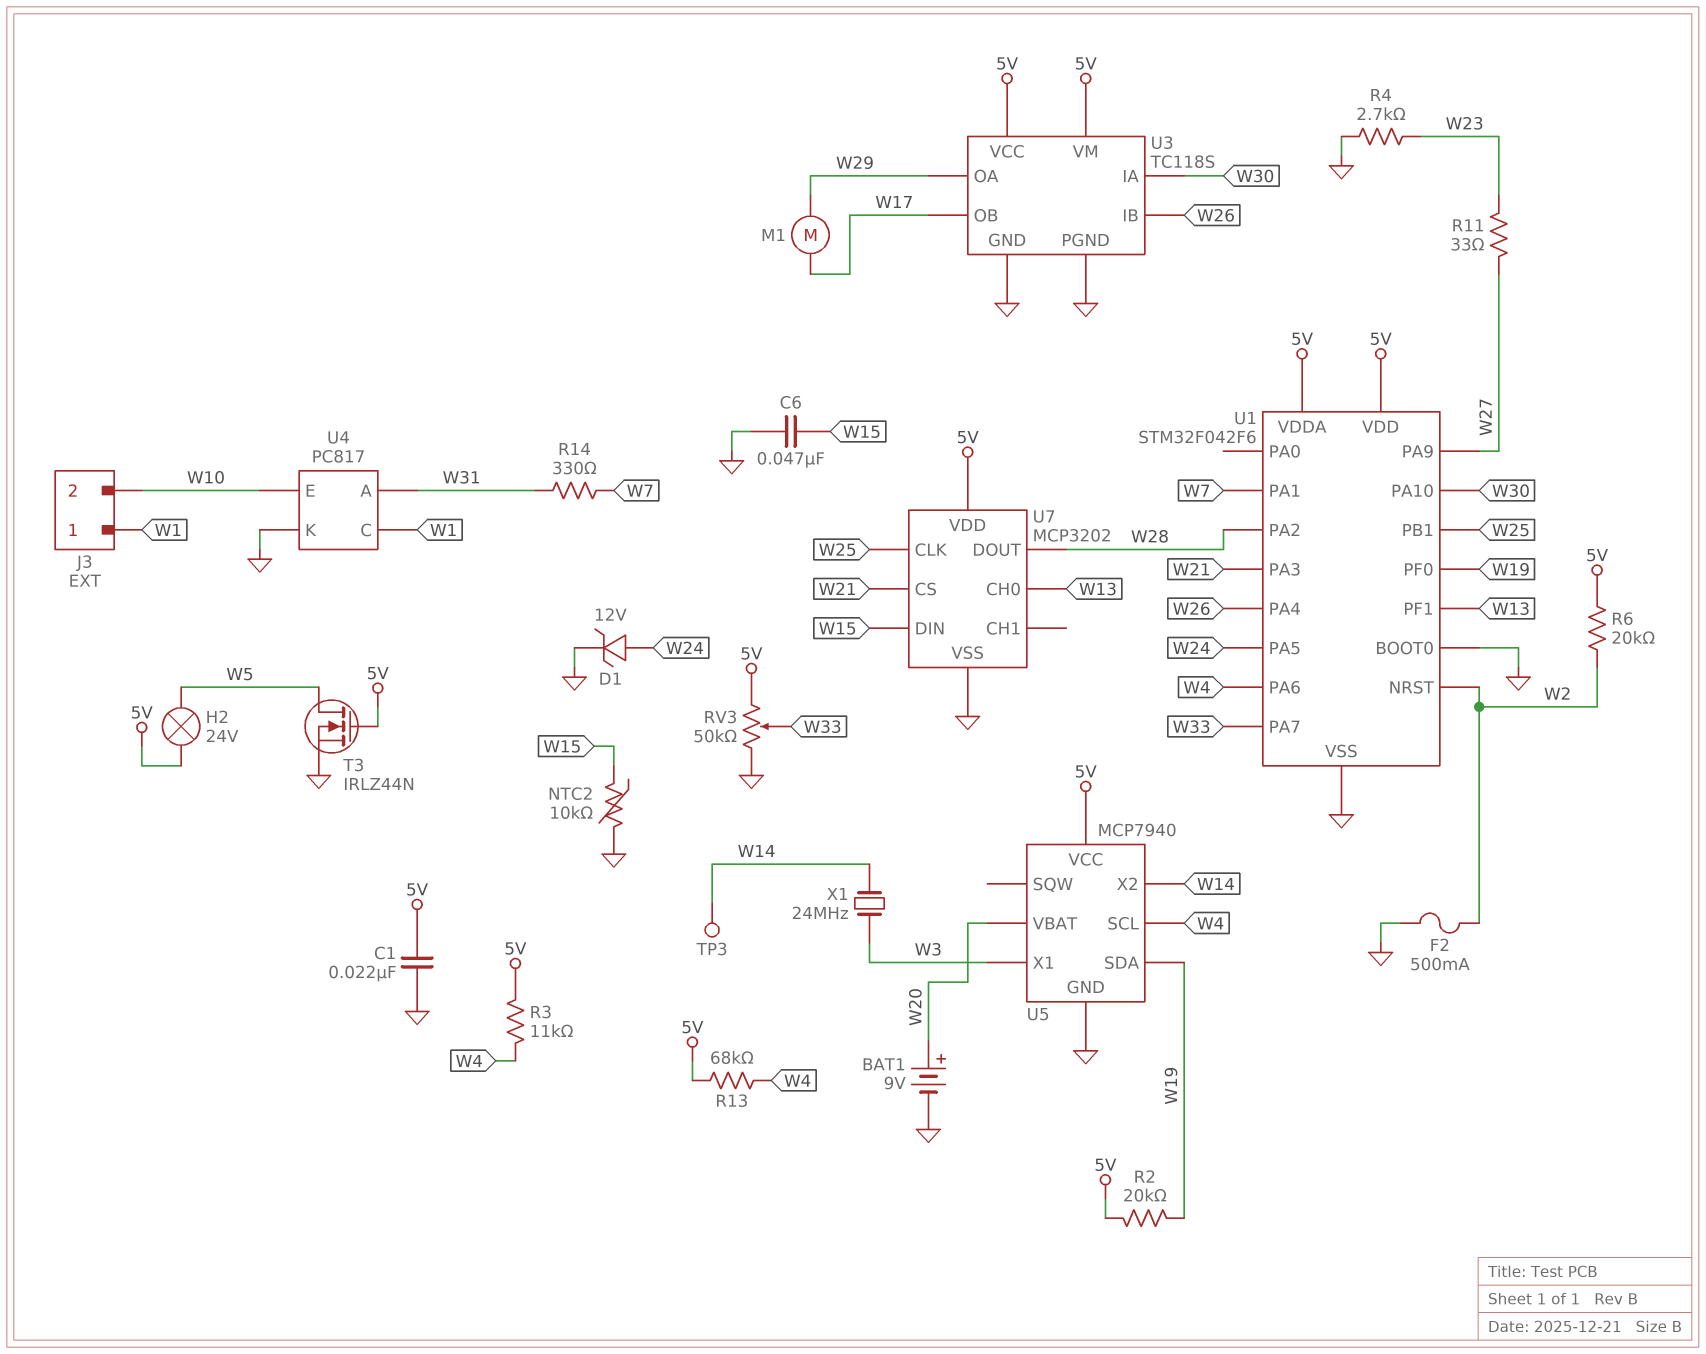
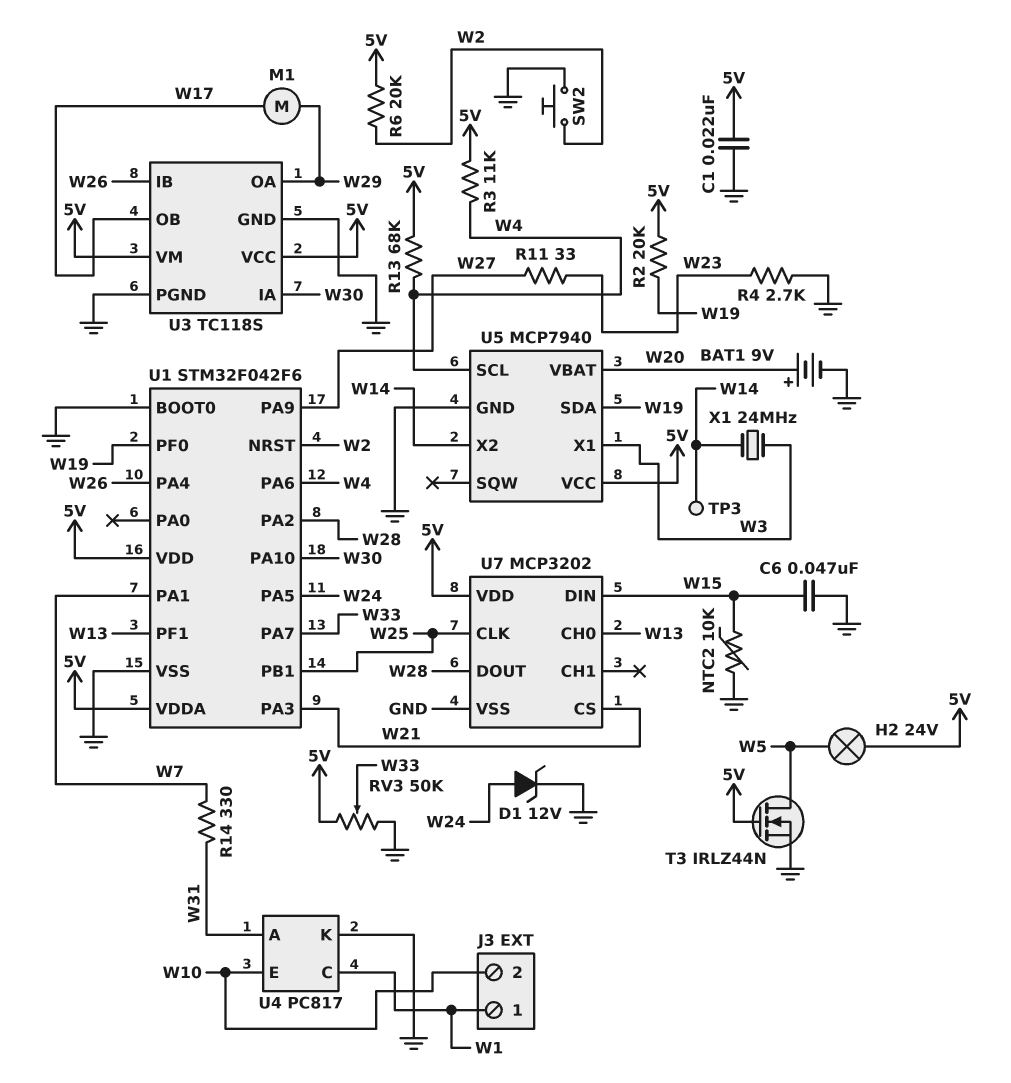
F2: 500mA (GND, W2) -> none
SW2: none -> button (GND, W2)

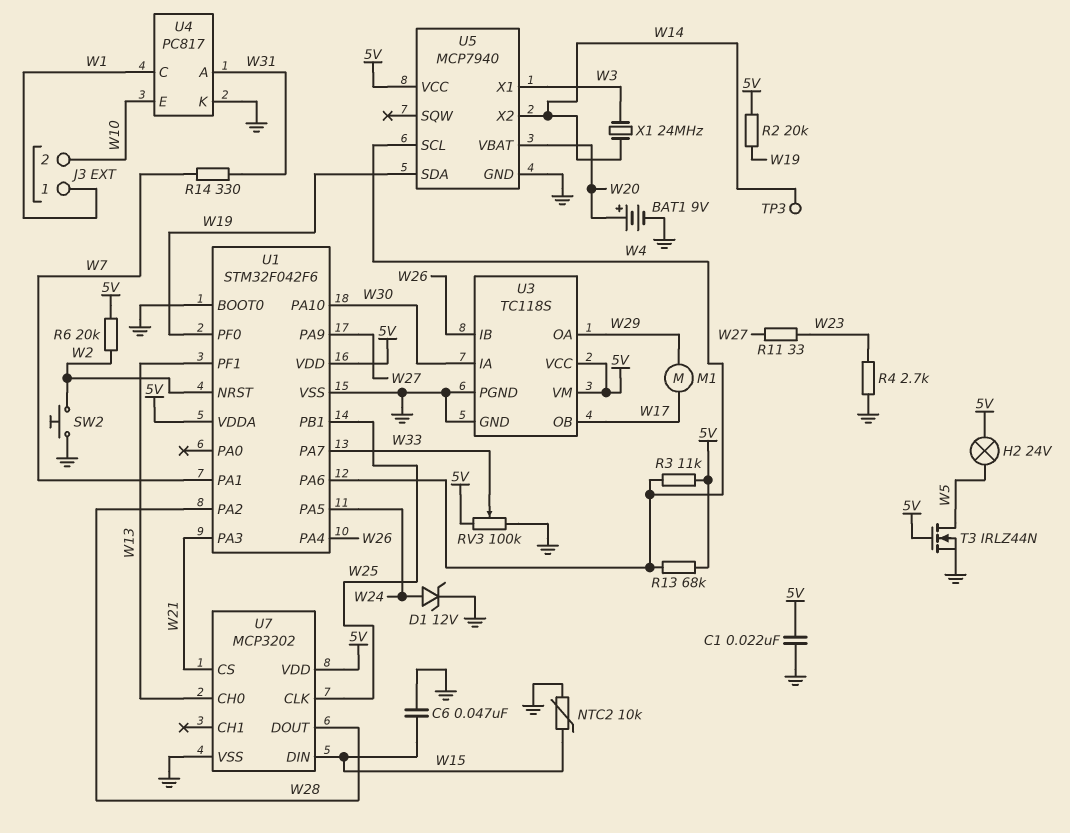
RV3: 50k (5V, GND, wiper W33) -> 100k (5V, GND, wiper W33)

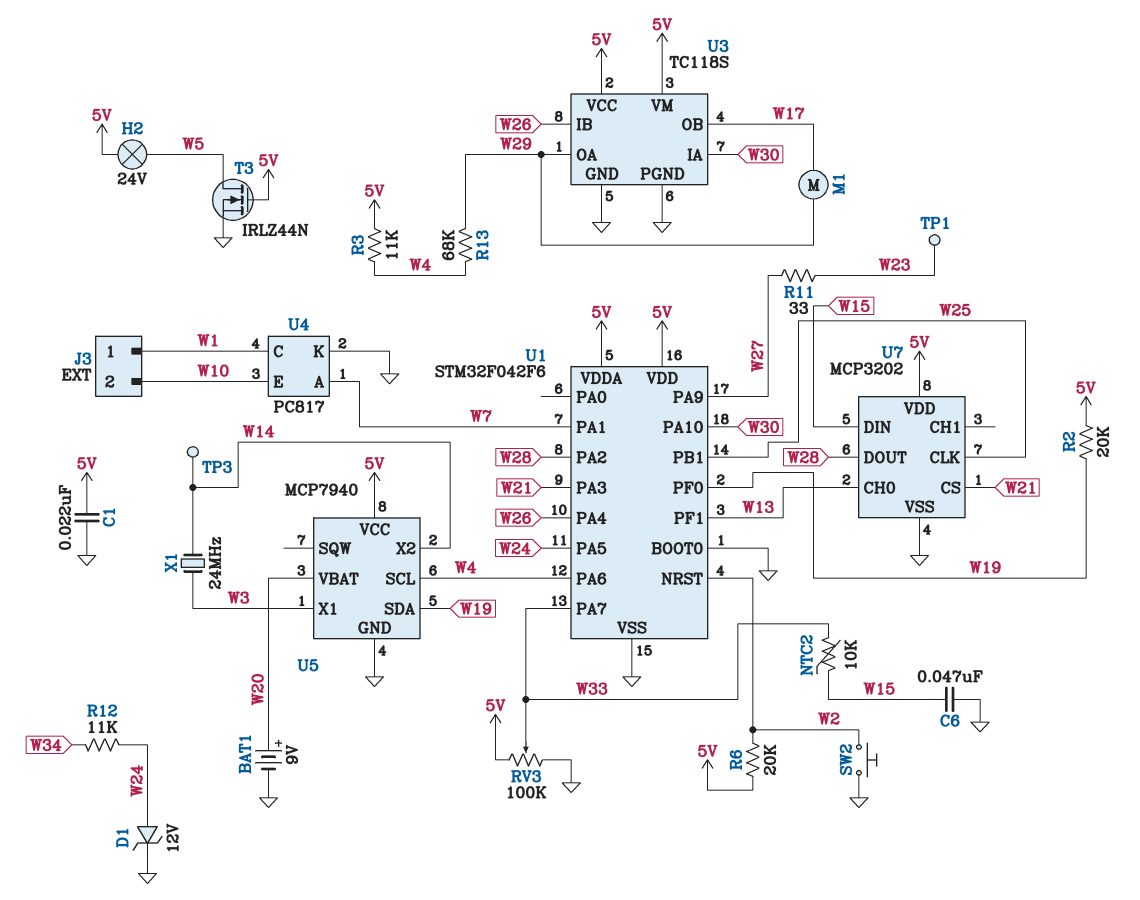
NTC2: 10k (GND, W15) -> 10k (W15, W33)
R4: 2.7k (GND, W23) -> none
R12: none -> 11k (W24, W34)
R13: 68k (5V, W4) -> 68k (W4, W29)
R14: 330 (W7, W31) -> none
TP1: none -> test point (W23)
U4 pin A: W31 -> W7

